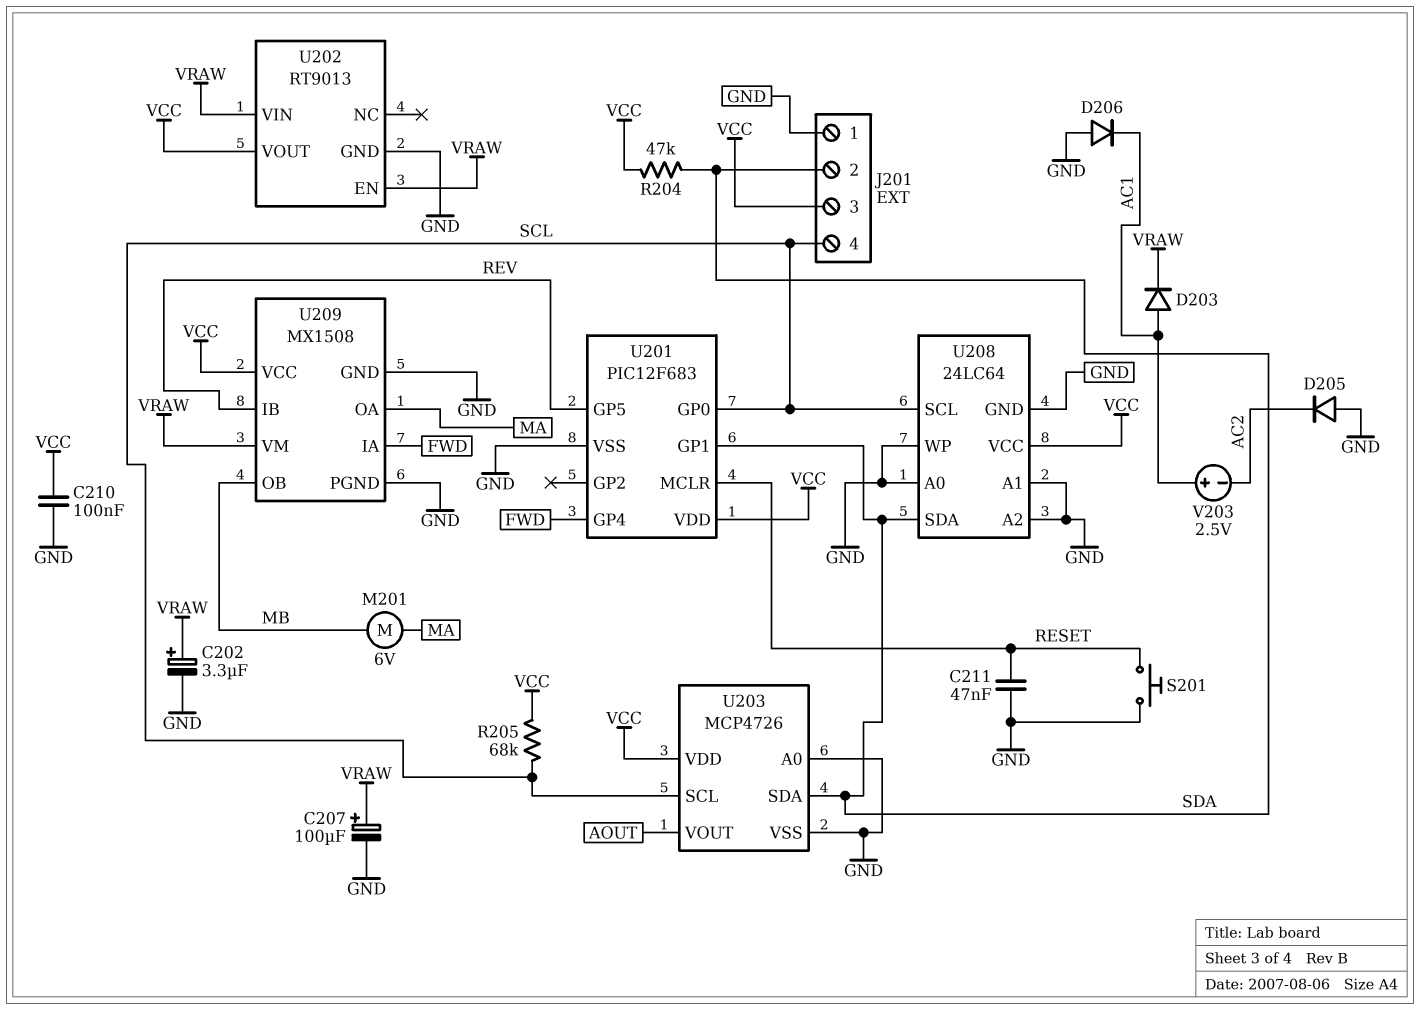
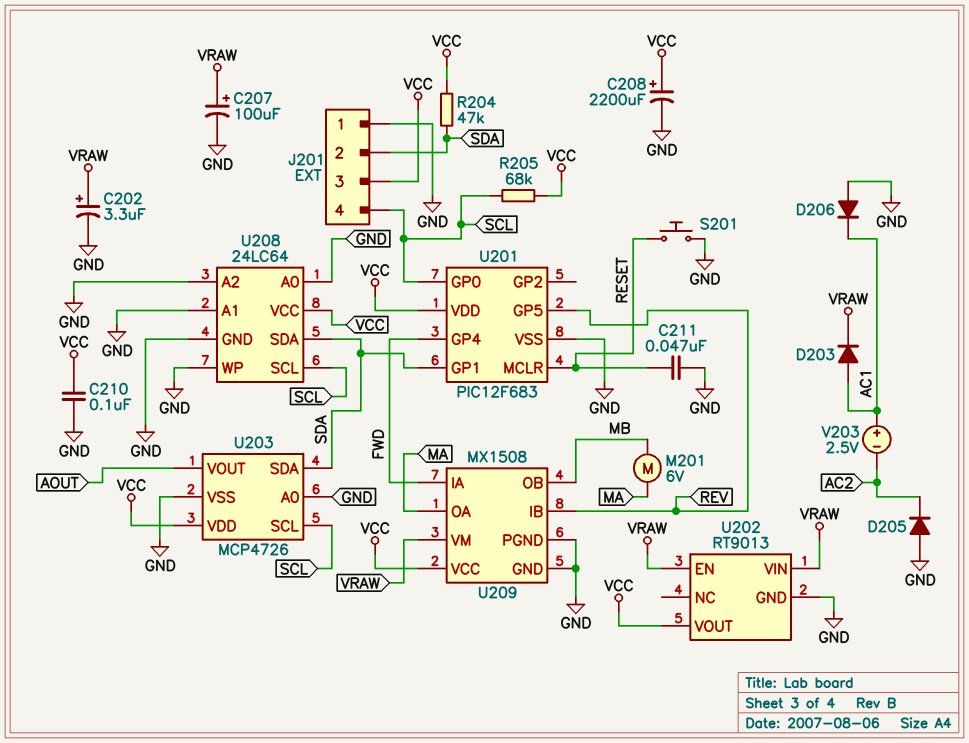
C208: none -> 2200uF (plus VCC, minus GND)

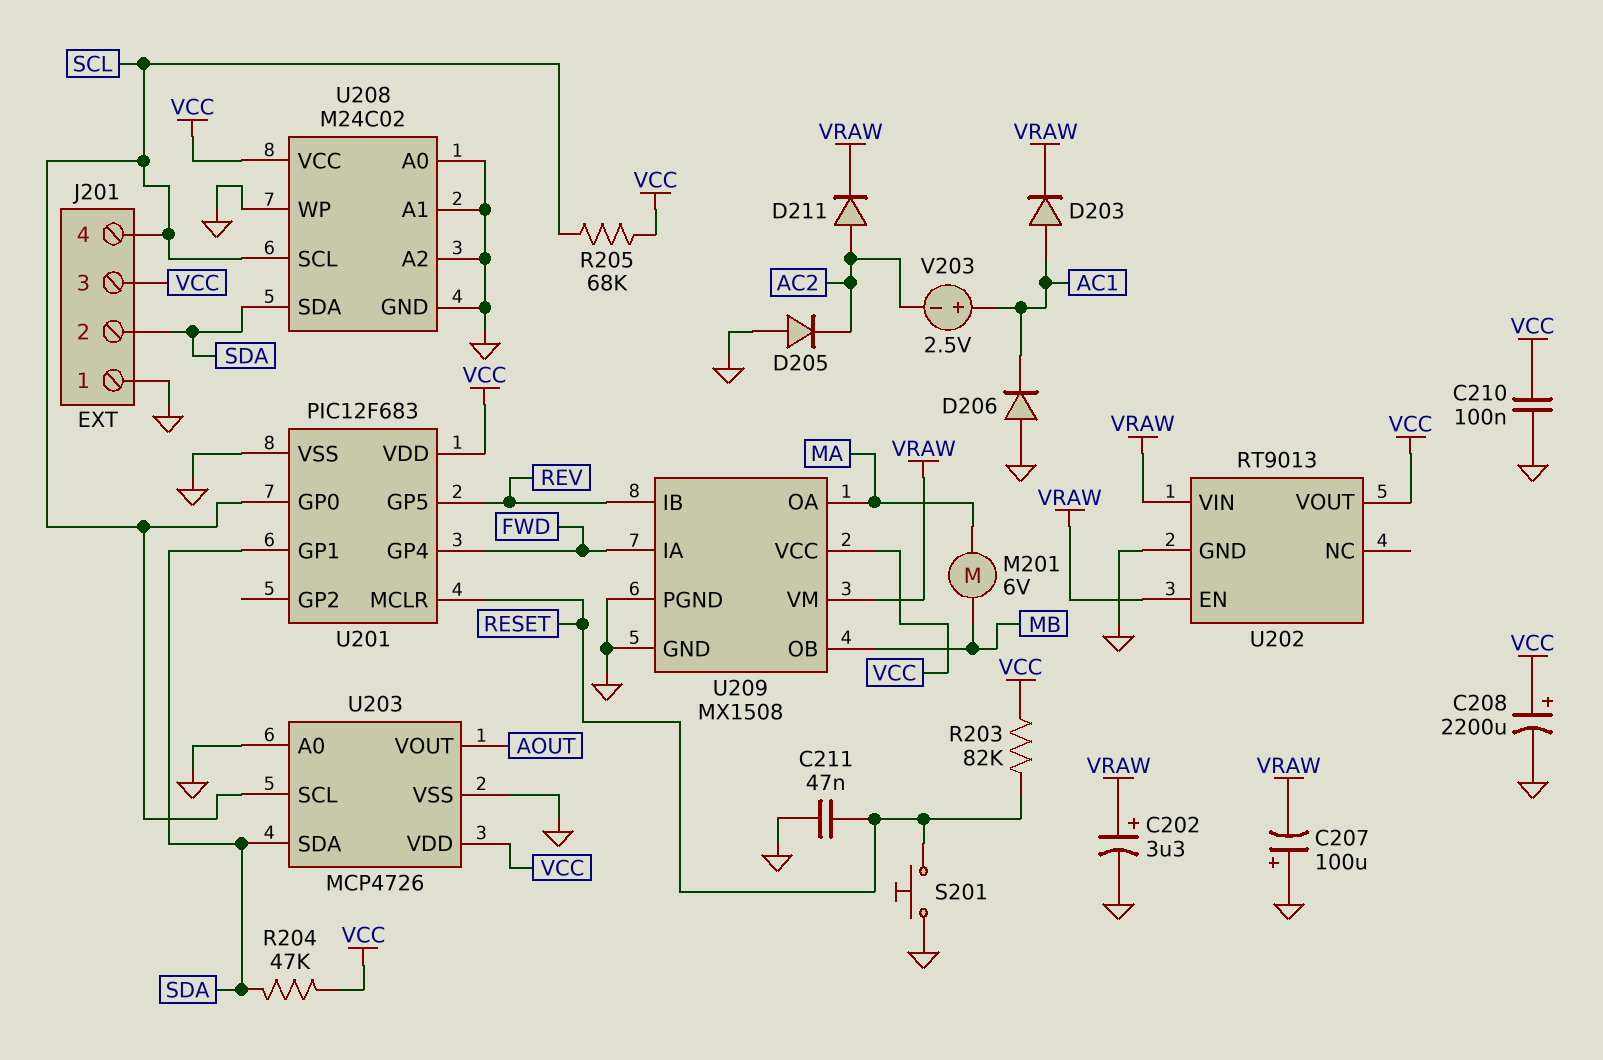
C207: 100uF (plus VRAW, minus GND) -> 100uF (plus GND, minus VRAW)
D211: none -> diode (A AC2, K VRAW)
R203: none -> 82k (RESET, VCC)
U208: 24LC64 -> M24C02

